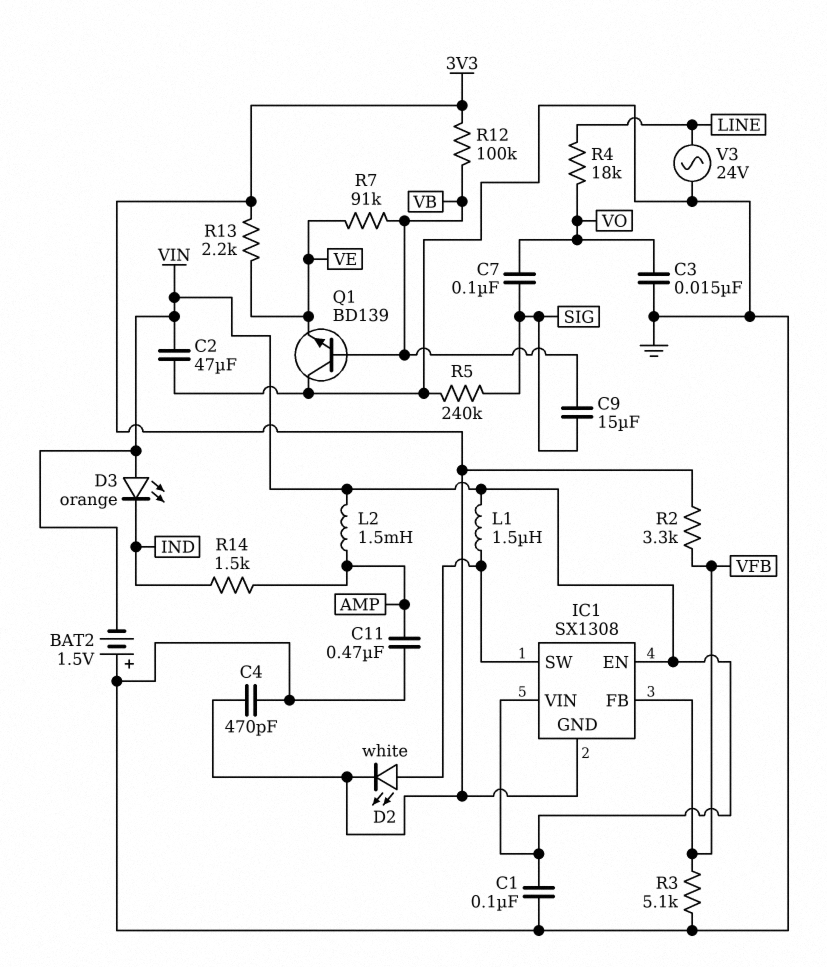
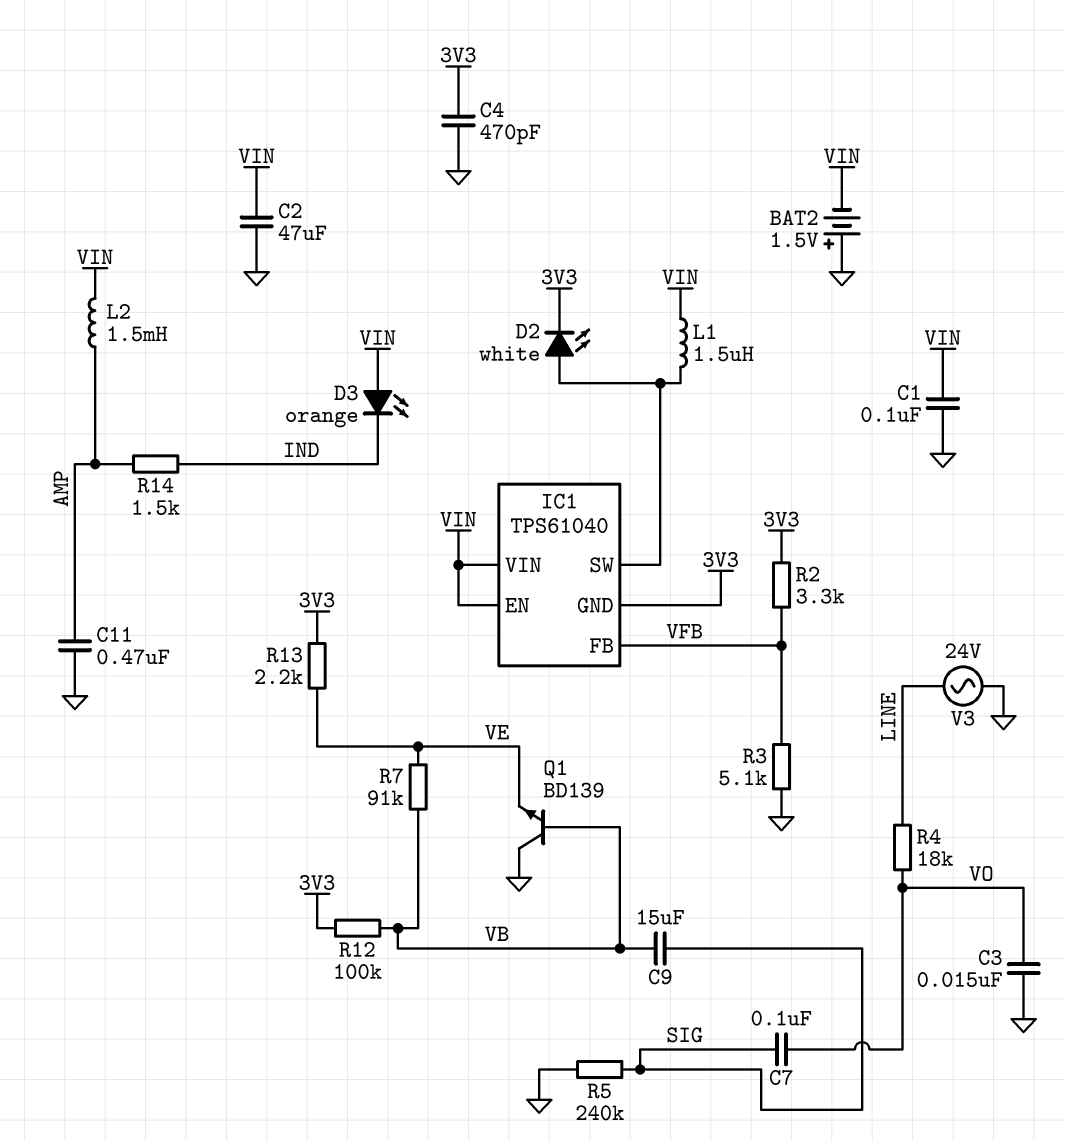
IC1: SX1308 -> TPS61040

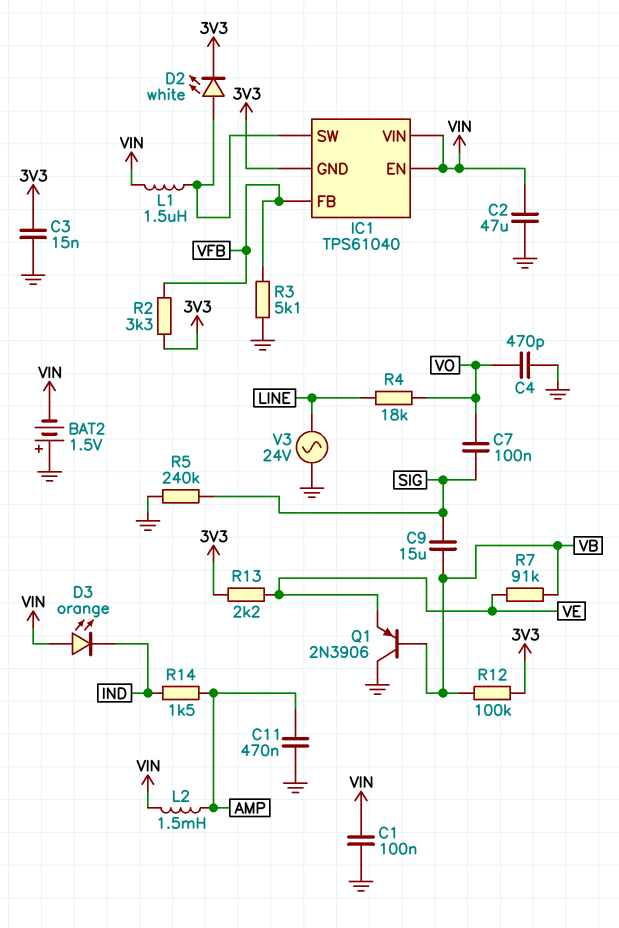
C3: 15nF (GND, VO) -> 15nF (3V3, GND)
C4: 470pF (3V3, GND) -> 470pF (GND, VO)
Q1: NPN BD139 (B VB, C GND, E VE) -> PNP 2N3906 (B VB, C GND, E VE)

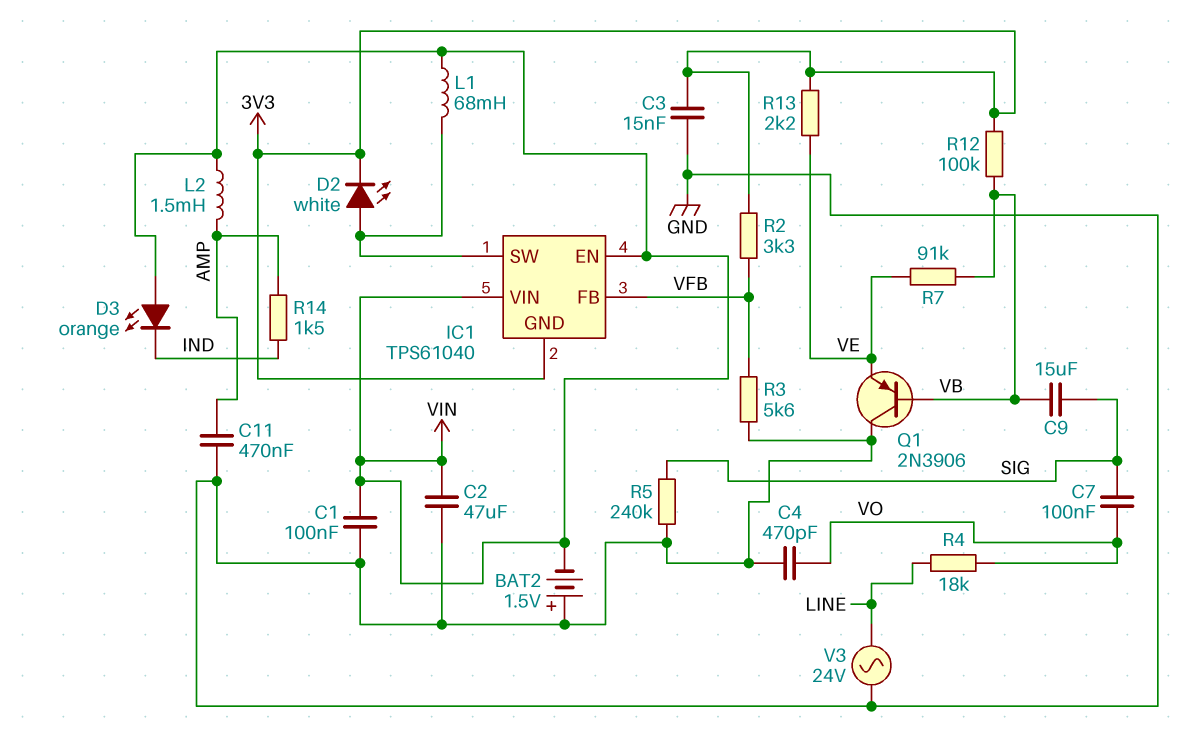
L1: 1.5uH (IC1/SW, VIN) -> 68mH (IC1/SW, VIN)
R3: 5.1k (GND, VFB) -> 5.6k (GND, VFB)

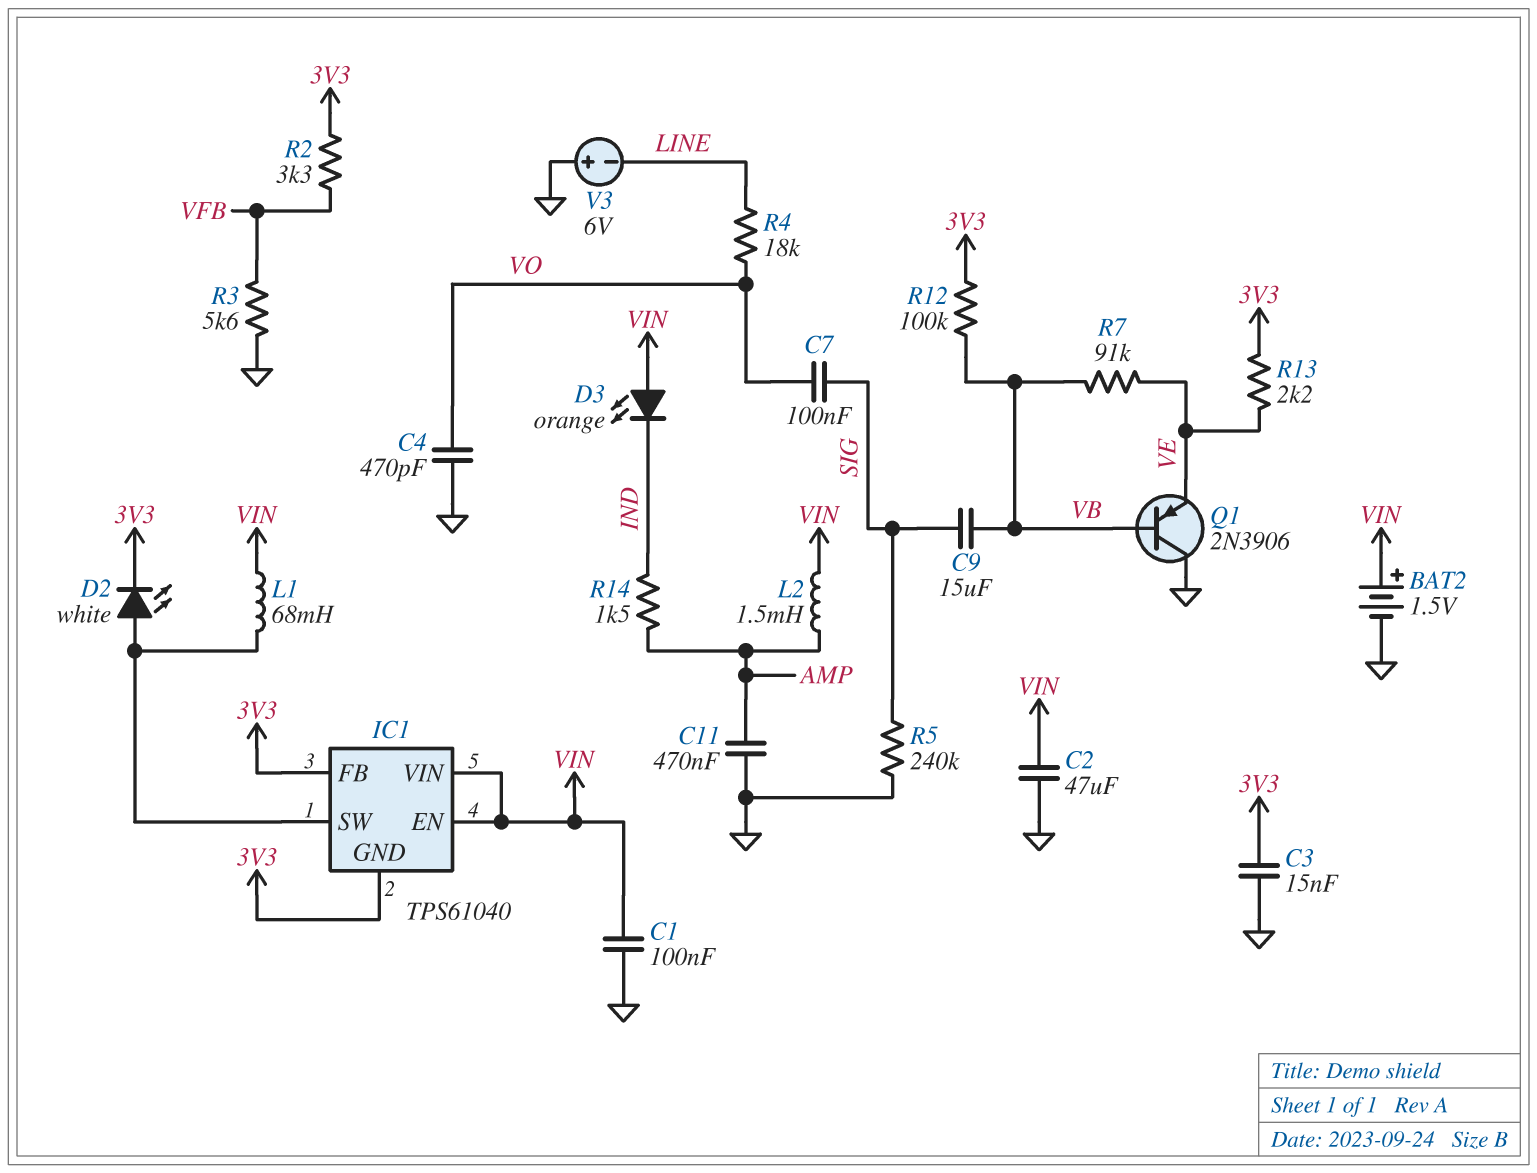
BAT2: 1.5V (plus GND, minus VIN) -> 1.5V (plus VIN, minus GND)
IC1 pin FB: VFB -> 3V3
V3: AC 24V (GND, LINE) -> 6V (plus GND, minus LINE)

